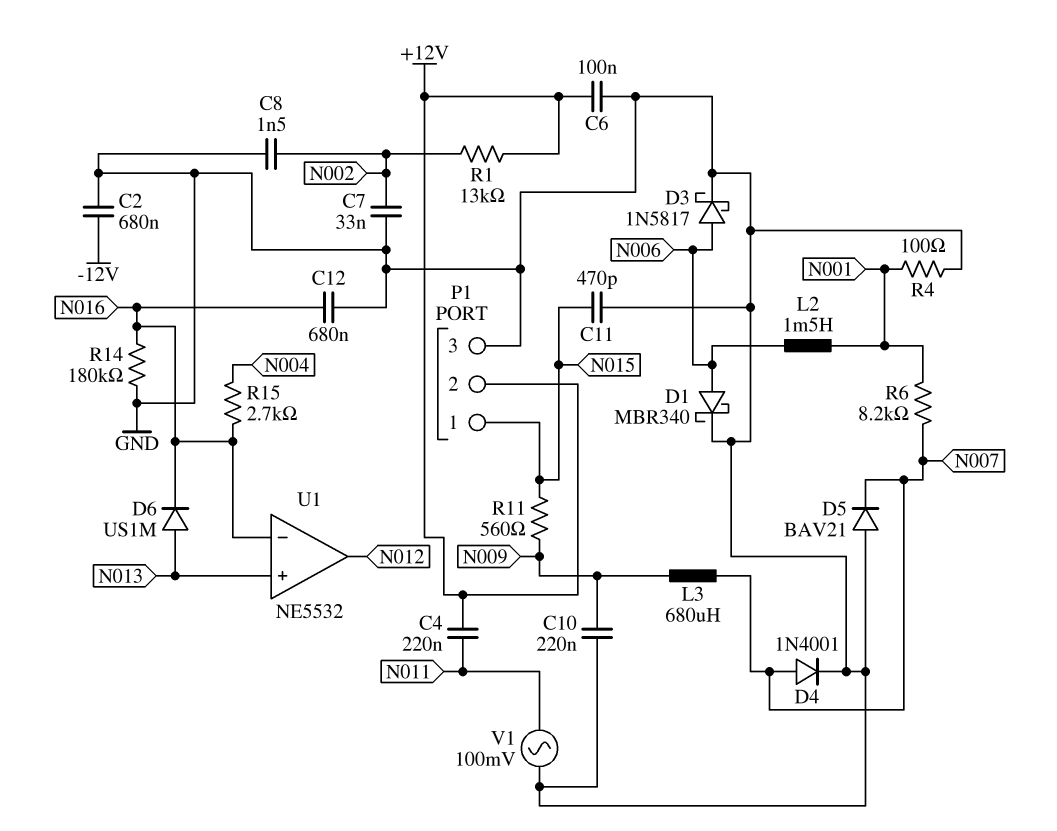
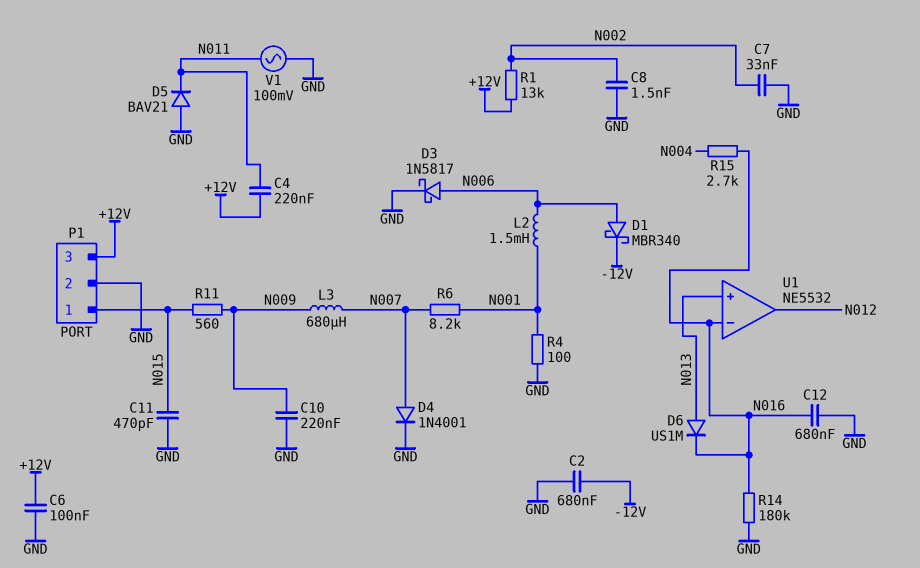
D1: schottky MBR340 (A N006, K GND) -> schottky MBR340 (A N006, K -12V)
D5: diode BAV21 (A GND, K N007) -> diode BAV21 (A GND, K N011)
P1 pin 2: +12V -> GND
P1 pin 3: GND -> +12V

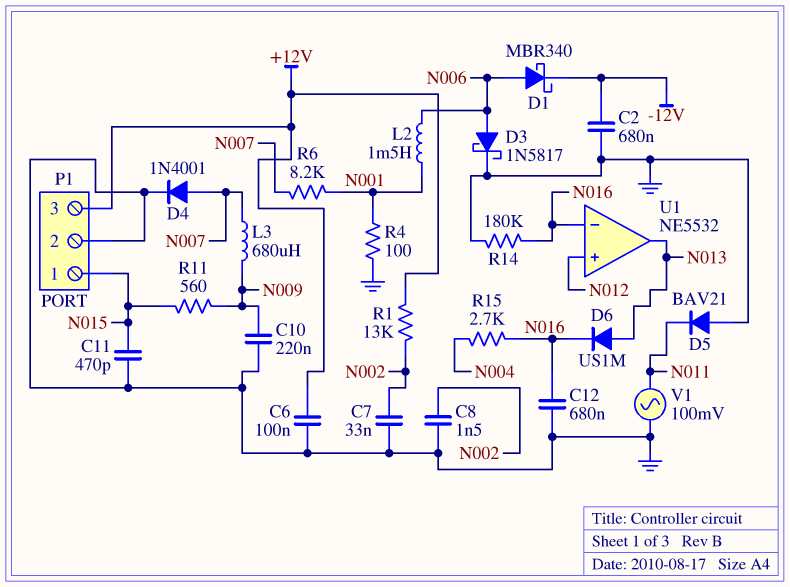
C4: 220nF (+12V, N011) -> none
U1 pin in+: N013 -> N012
U1 pin out: N012 -> N013

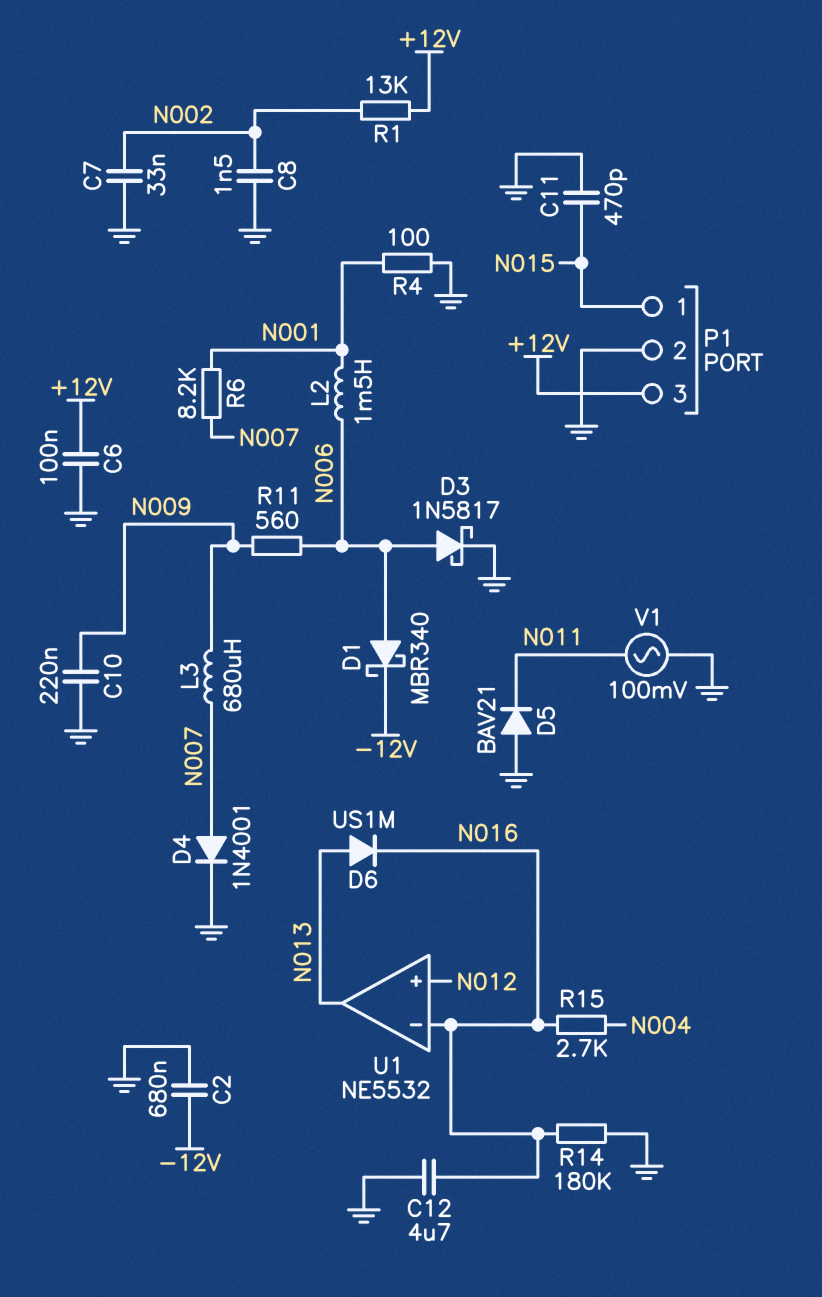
C12: 680nF (GND, N016) -> 4.7uF (GND, N016)
R11: 560 (N009, N015) -> 560 (N006, N009)

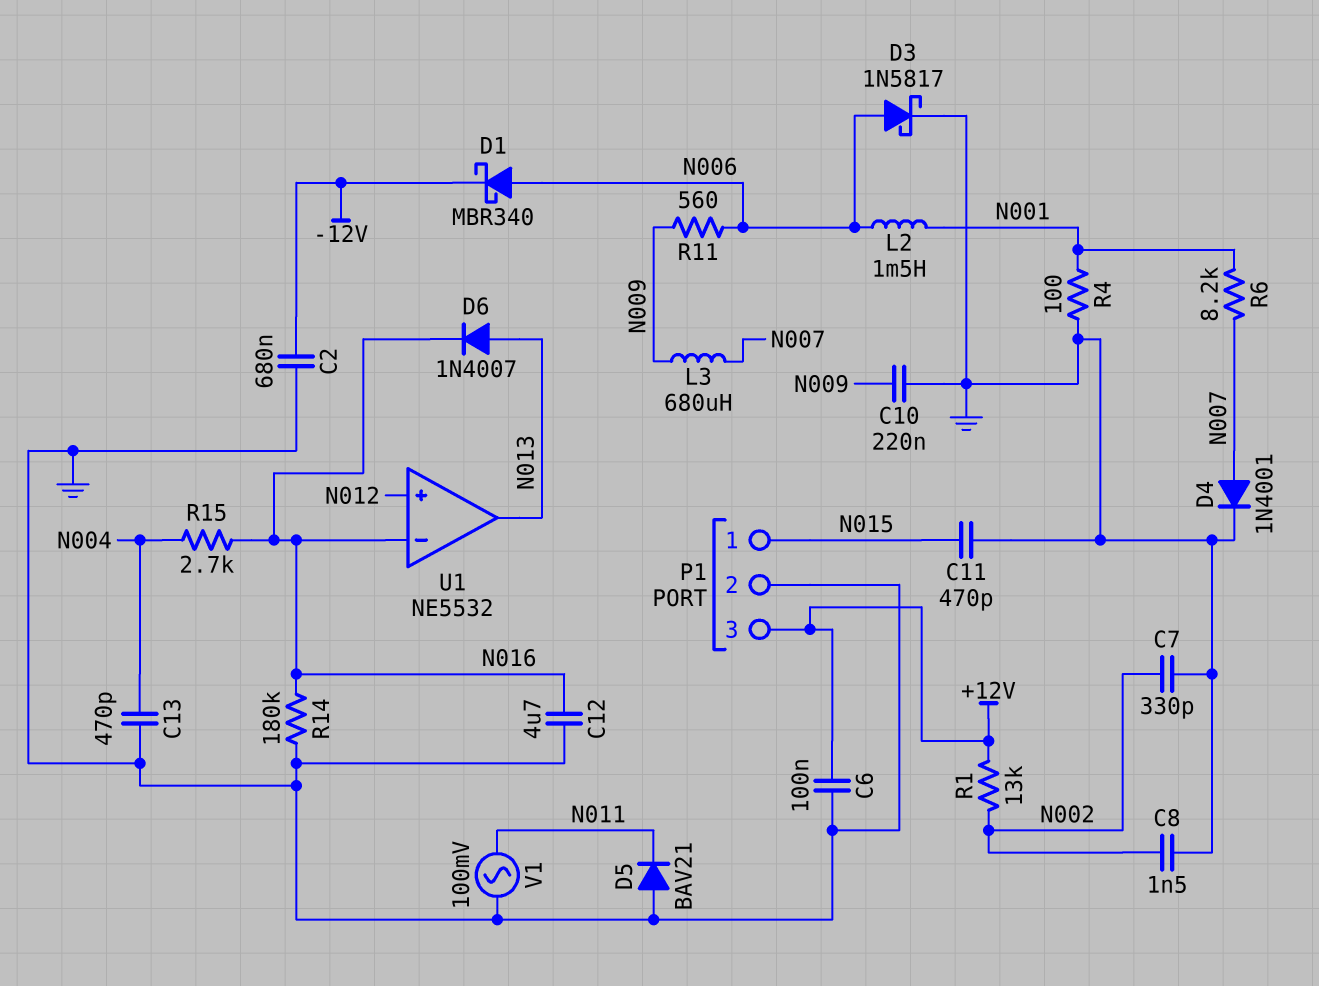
C7: 33nF (GND, N002) -> 330pF (GND, N002)
C13: none -> 470pF (GND, N004)
D6: diode US1M (A N013, K N016) -> diode 1N4007 (A N013, K N016)

